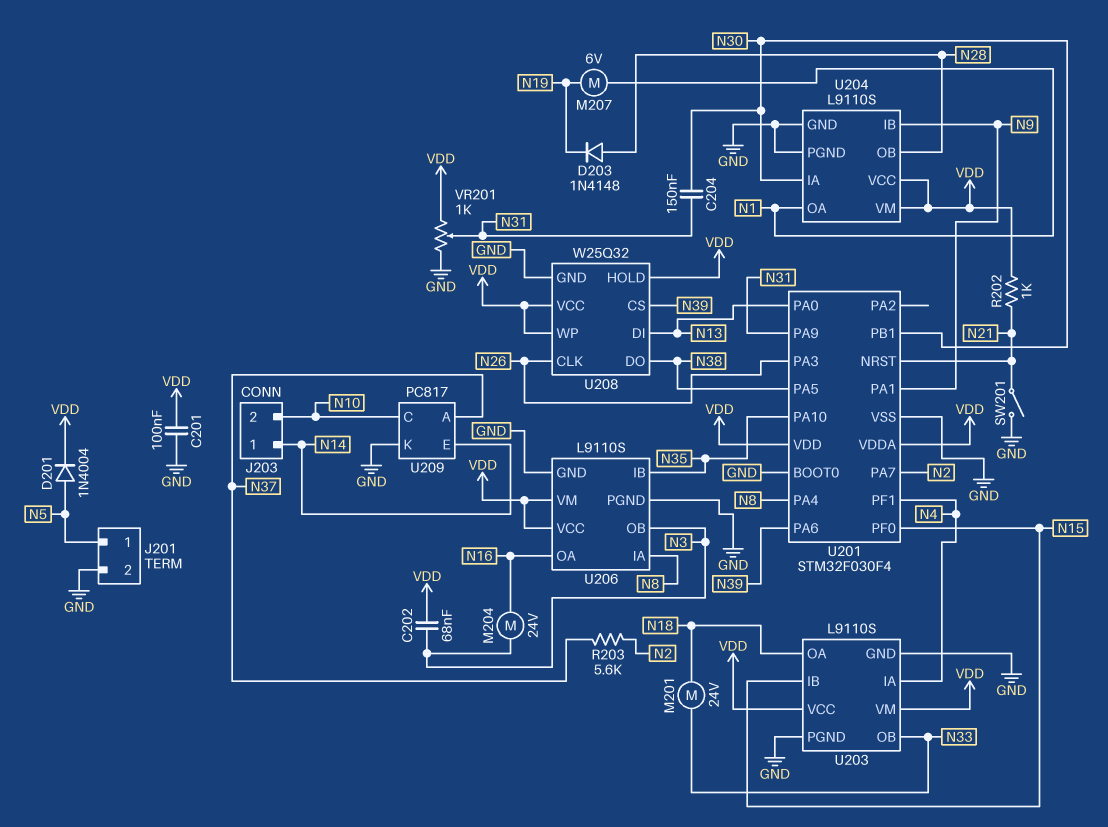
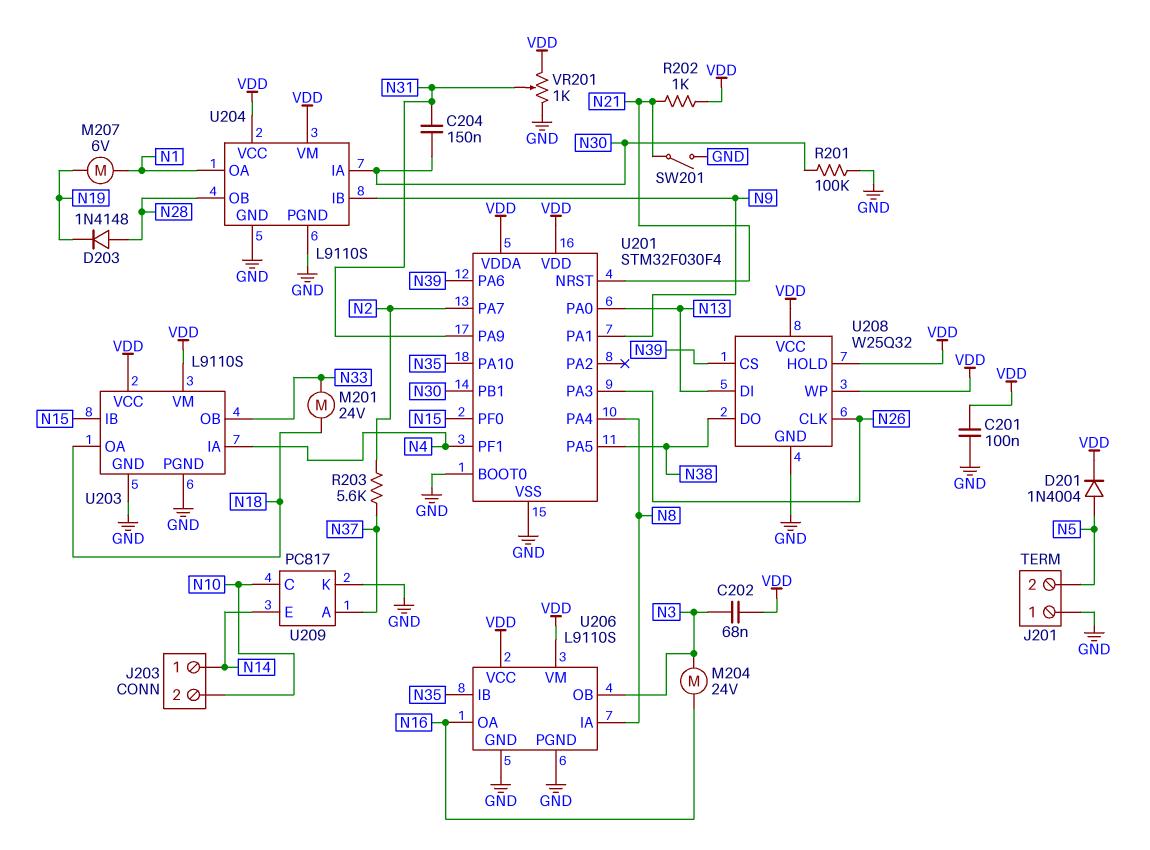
J201 pin 1: N5 -> GND
J201 pin 2: GND -> N5
R201: none -> 100k (GND, N30)

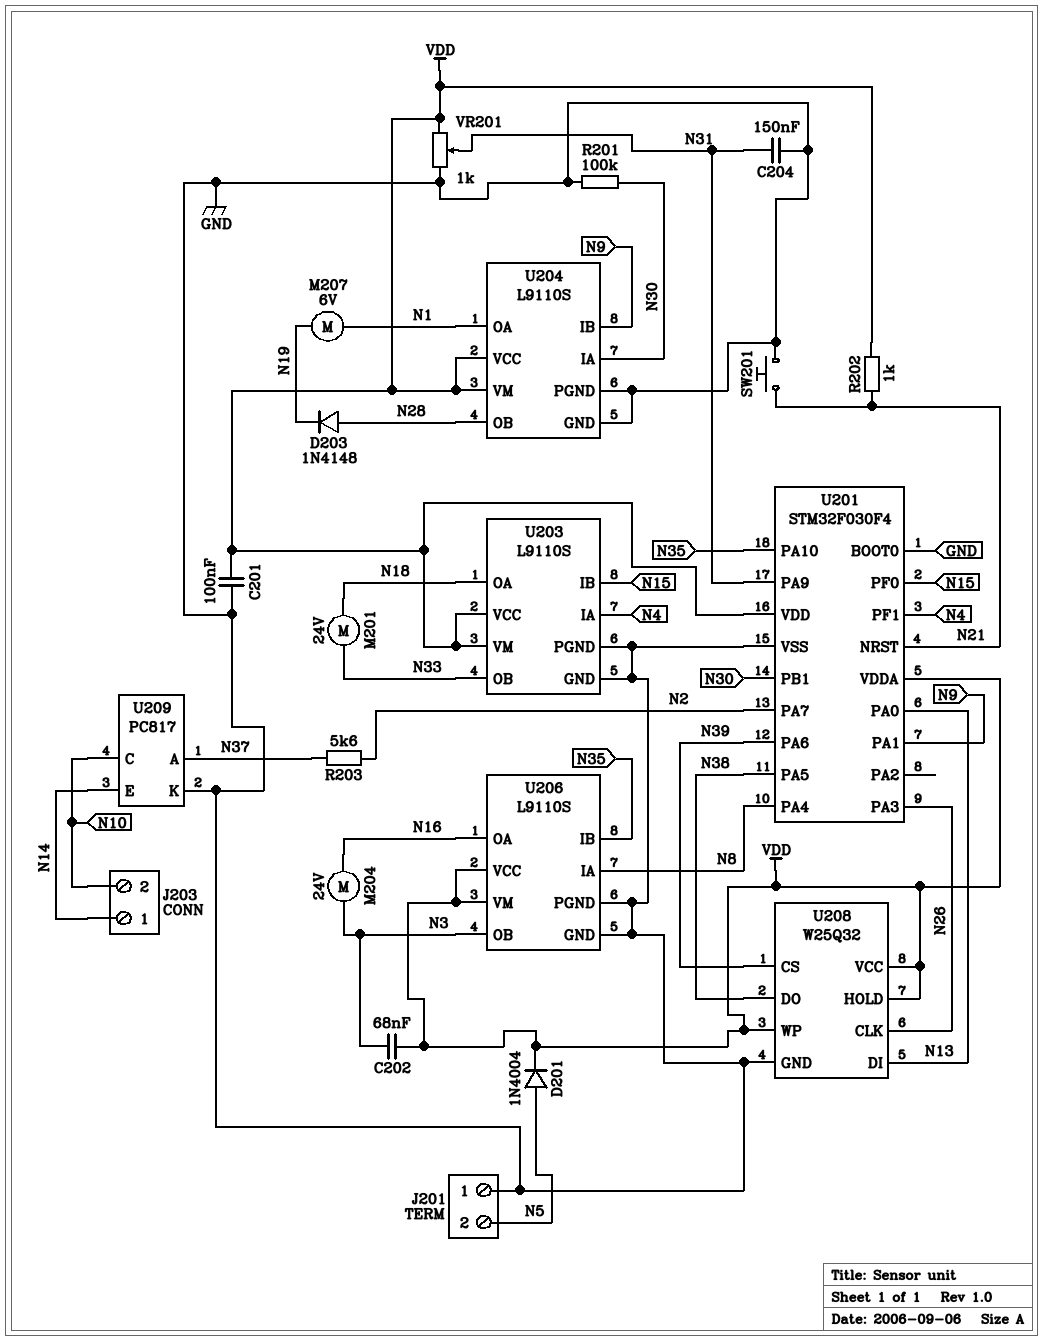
C204: 150nF (N30, N31) -> 150nF (GND, N31)
SW201: switch (GND, N21) -> button (GND, N21)

